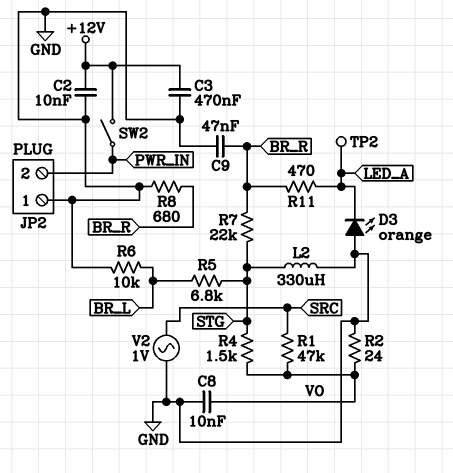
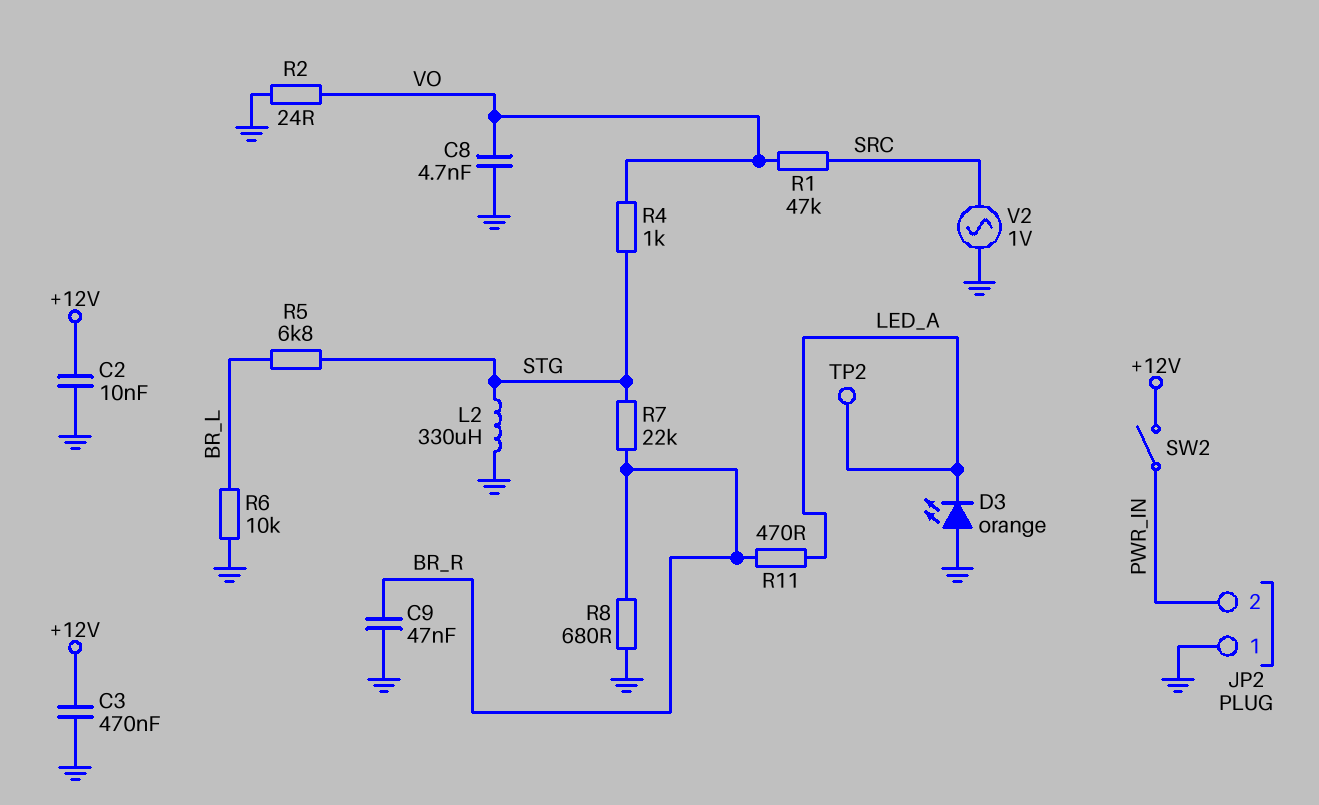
C8: 10nF (GND, VO) -> 4.7nF (GND, VO)
R4: 1.5k (STG, VO) -> 1k (STG, VO)

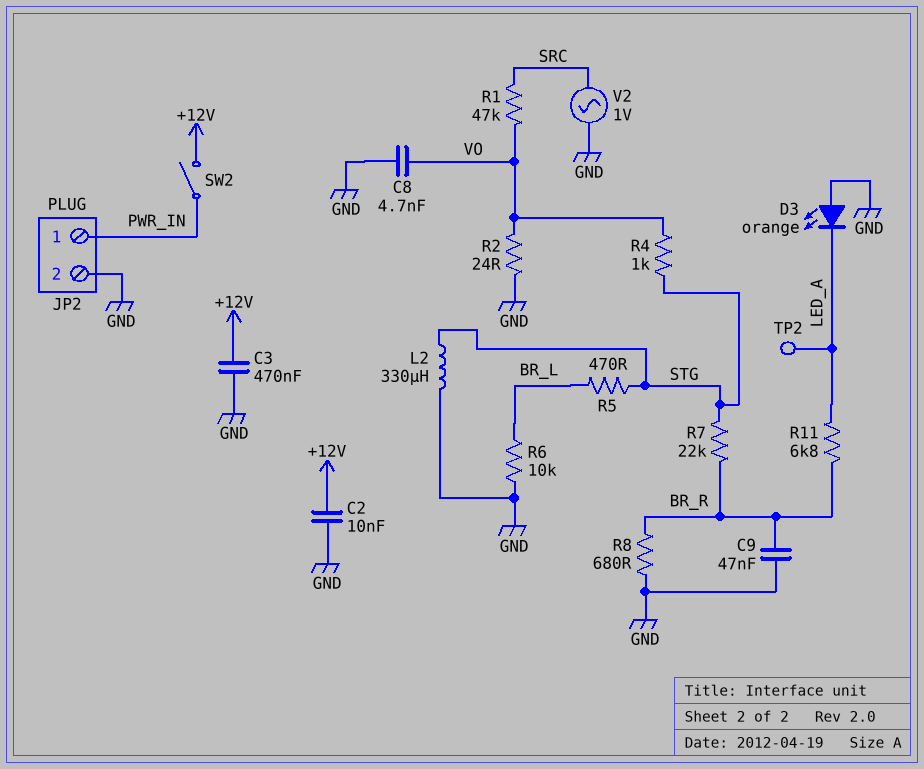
JP2 pin 1: GND -> PWR_IN
JP2 pin 2: PWR_IN -> GND
R5: 6.8k (BR_L, STG) -> 470 (BR_L, STG)
R11: 470 (BR_R, LED_A) -> 6.8k (BR_R, LED_A)

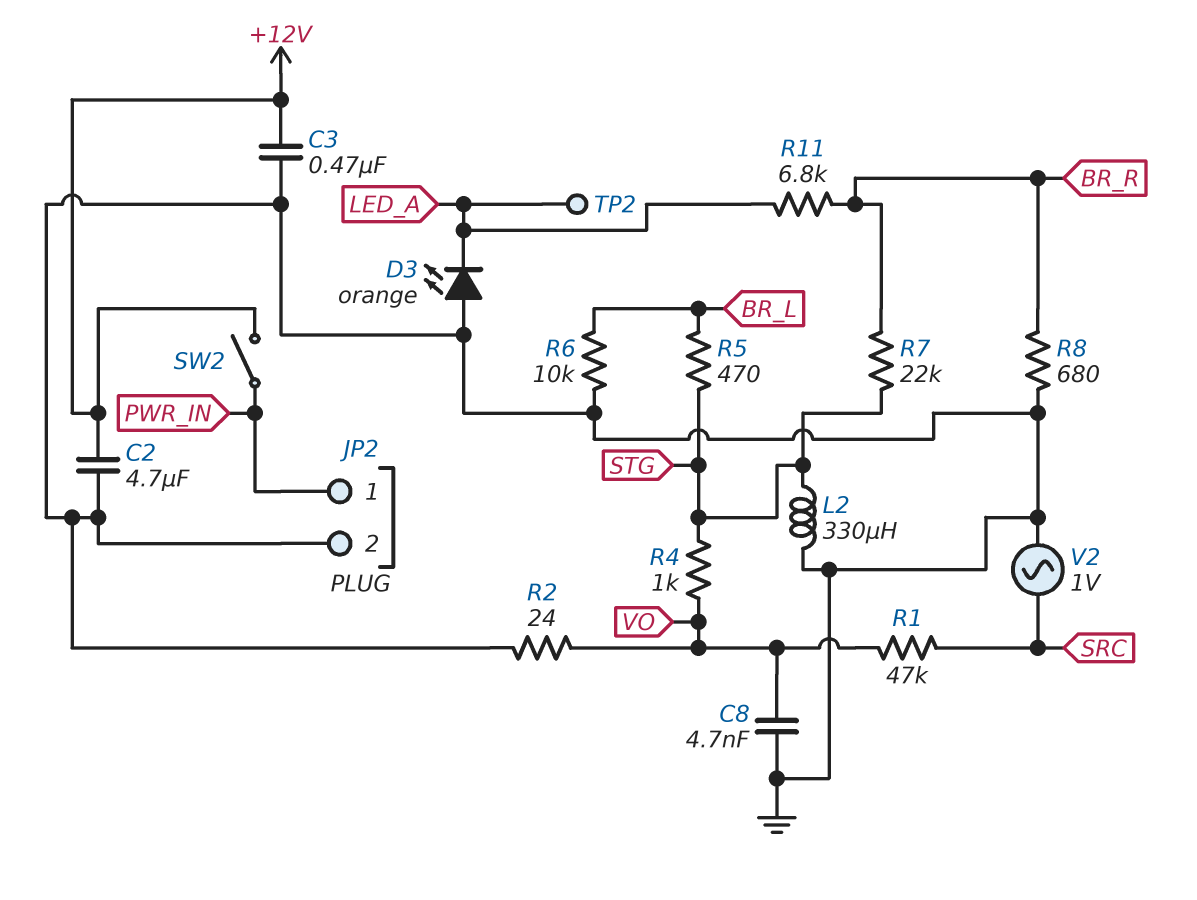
C2: 10nF (+12V, GND) -> 4.7uF (+12V, GND)
C9: 47nF (BR_R, GND) -> none

